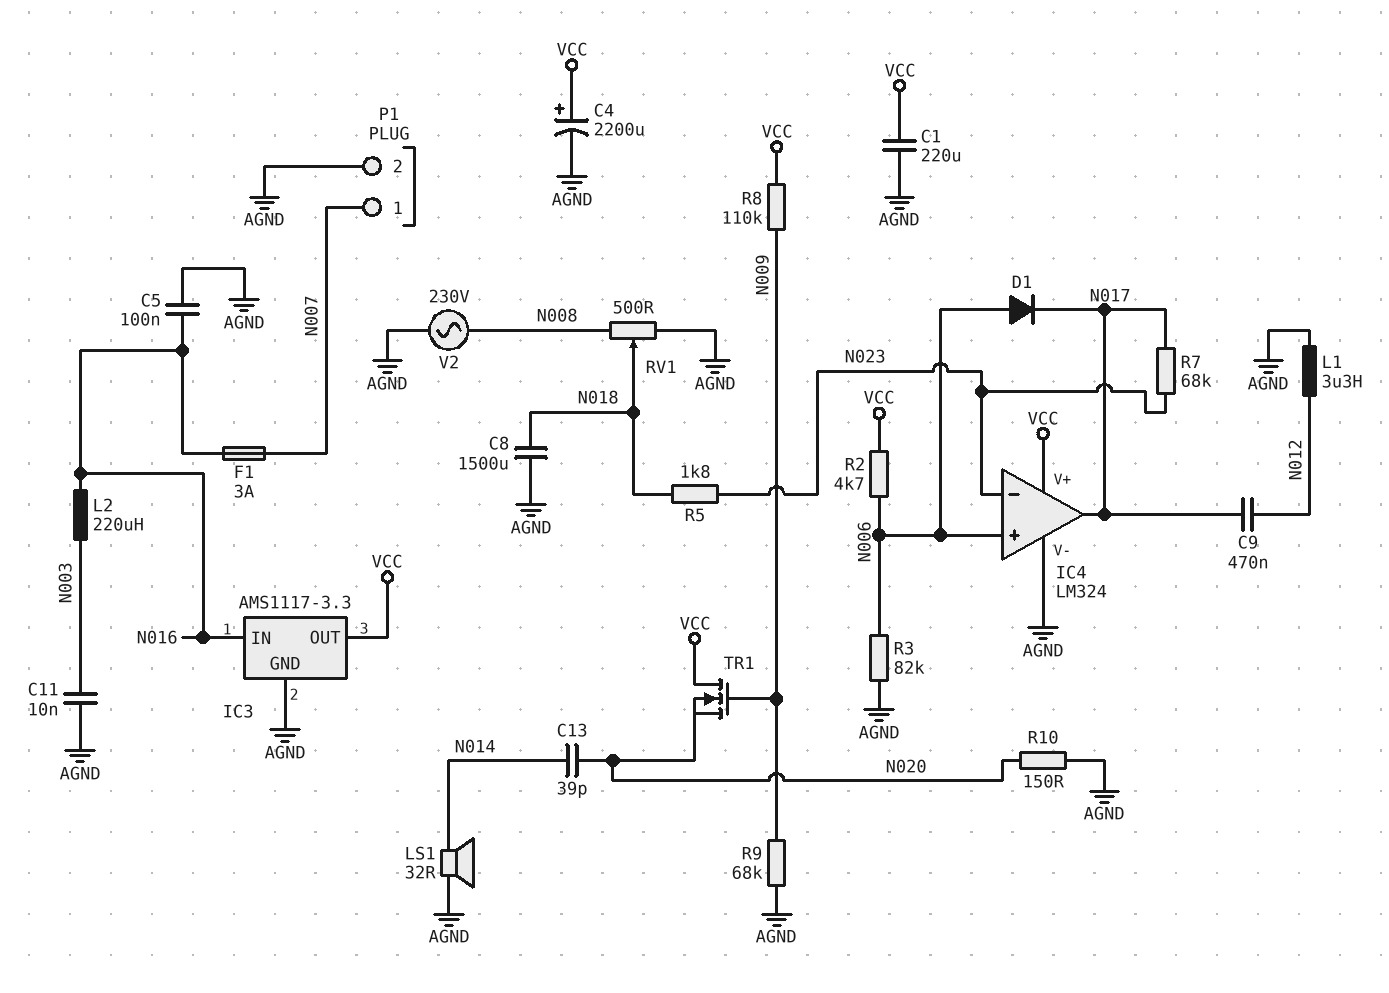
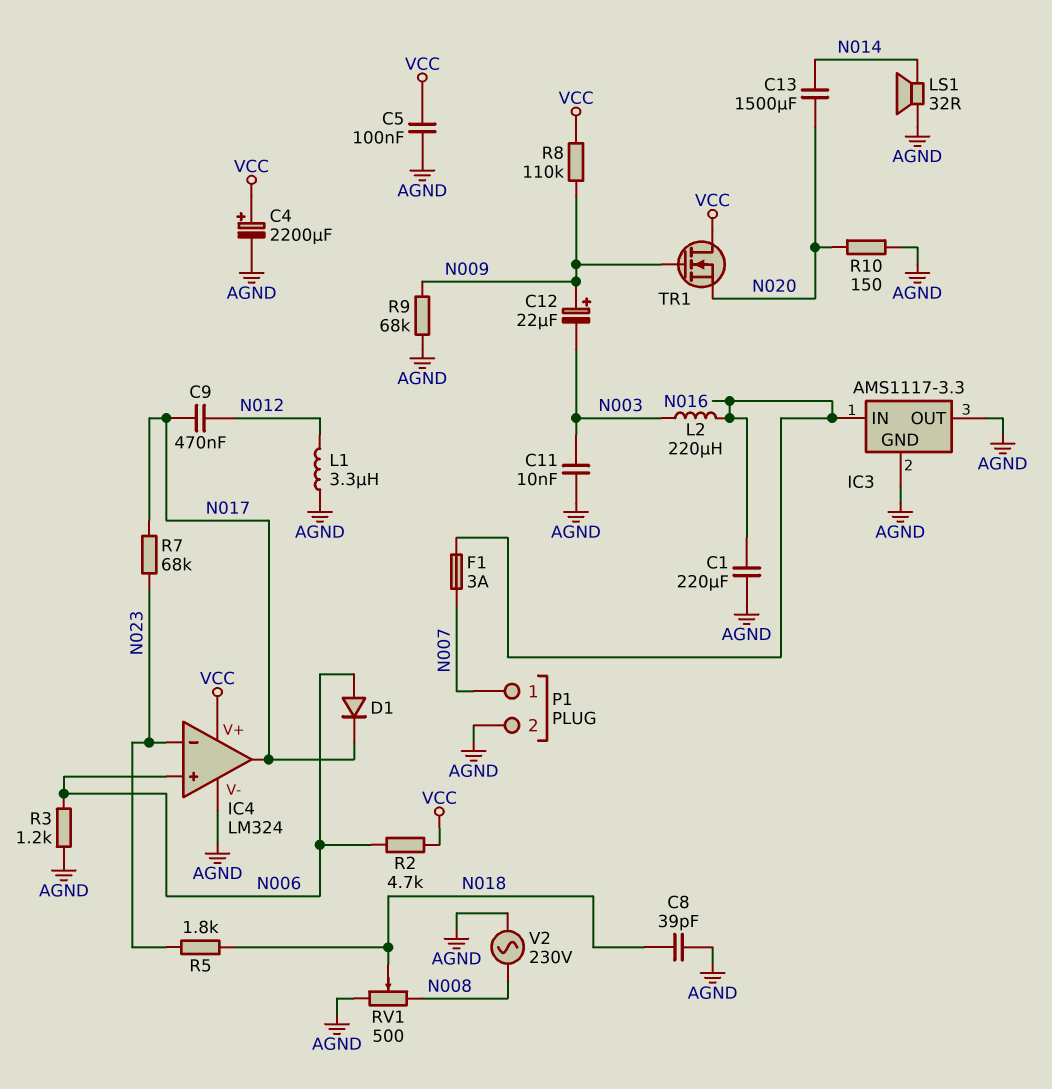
C1: 220uF (AGND, VCC) -> 220uF (AGND, N016)
C5: 100nF (AGND, N016) -> 100nF (AGND, VCC)
C8: 1500uF (AGND, N018) -> 39pF (AGND, N018)
C12: none -> 22uF (plus N009, minus N003)
C13: 39pF (N014, N020) -> 1500uF (N014, N020)
IC3 pin OUT: VCC -> AGND
R3: 82k (AGND, N006) -> 1.2k (AGND, N006)

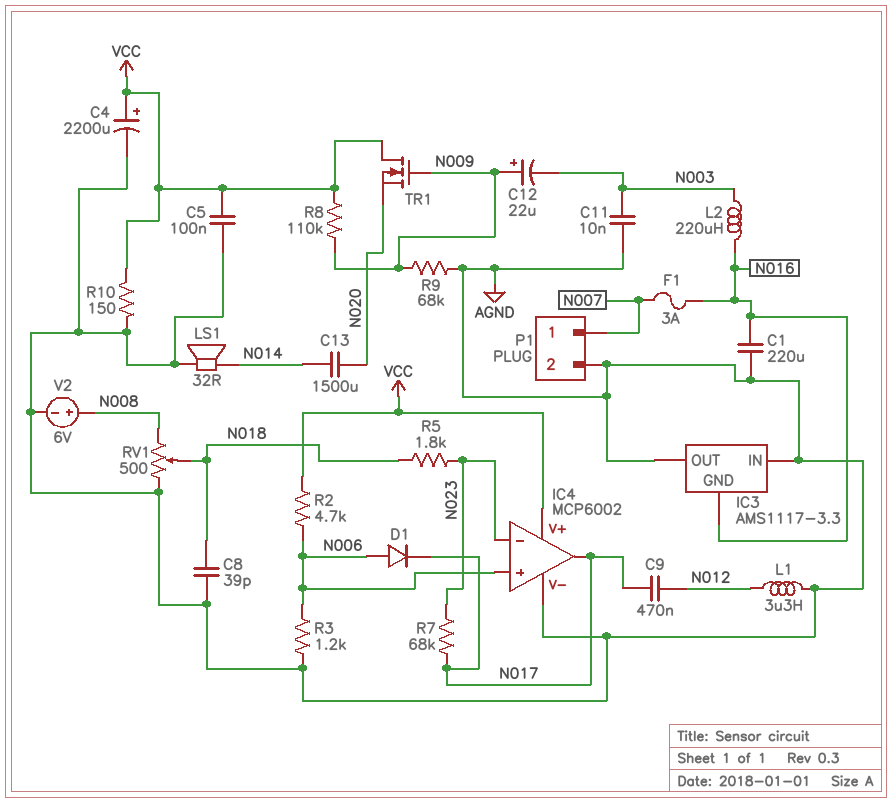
IC3 pin GND: AGND -> N016
IC3 pin IN: N016 -> AGND
IC4: LM324 -> MCP6002
R10: 150 (AGND, N020) -> 150 (AGND, VCC)
V2: AC 230V (AGND, N008) -> 6V (plus N008, minus AGND)

